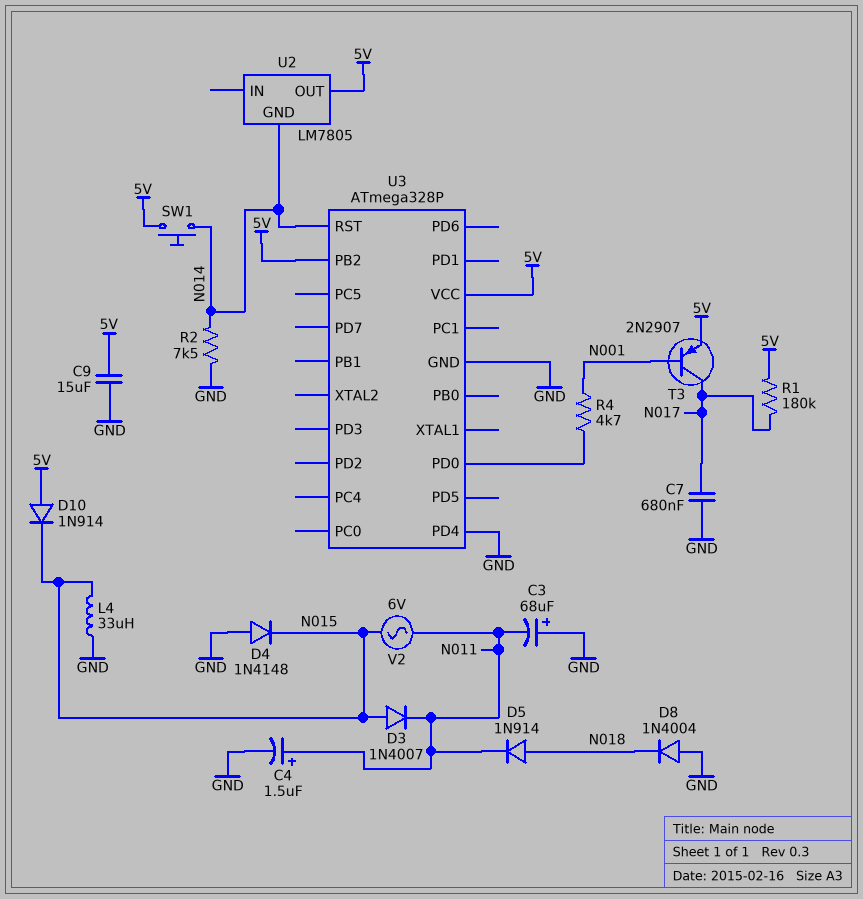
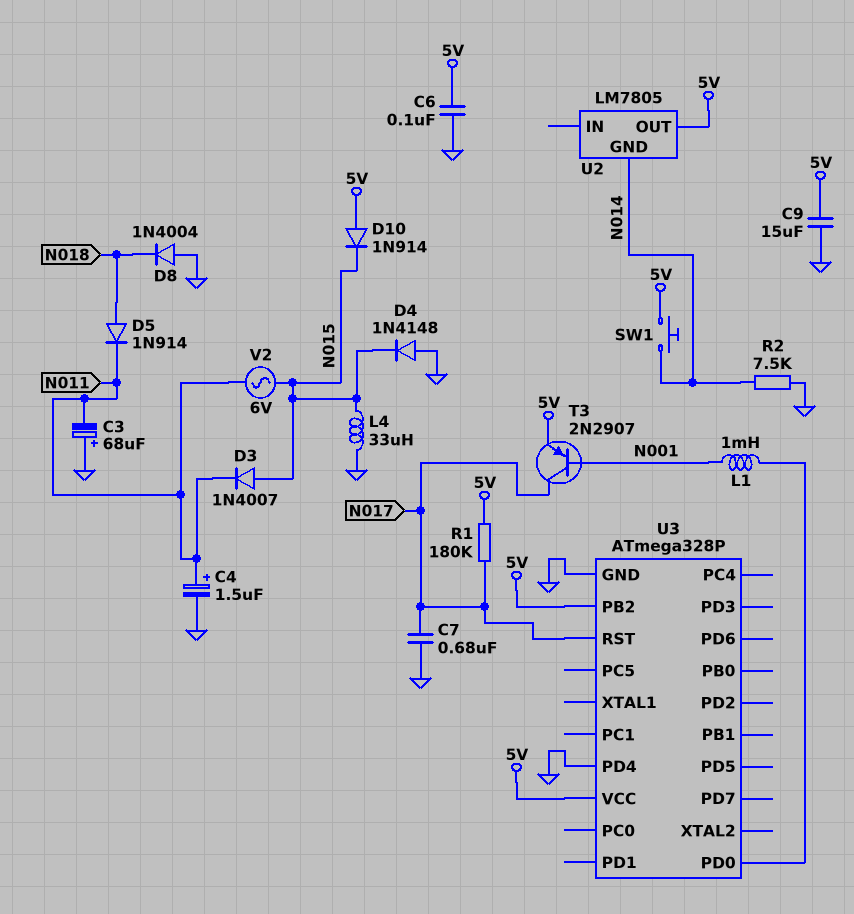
C6: none -> 100nF (5V, GND)
L1: none -> 1mH (N001, U3/PD0)
R4: 4.7k (N001, U3/PD0) -> none
U3 pin RST: N014 -> N017

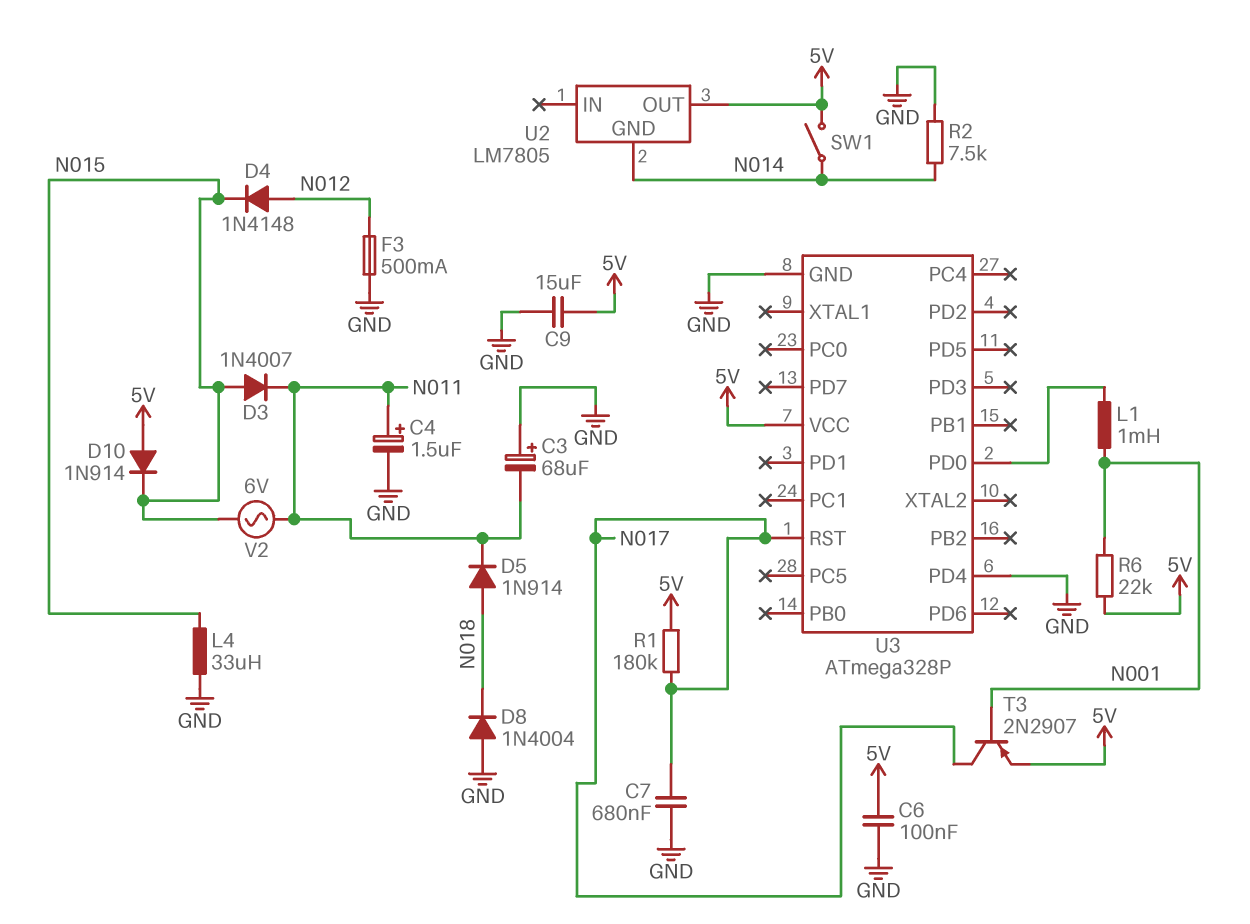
D4: diode 1N4148 (A GND, K N015) -> diode 1N4148 (A N012, K N015)
F3: none -> 500mA (GND, N012)
R6: none -> 22k (5V, N001)
SW1: button (5V, N014) -> switch (5V, N014)
U3 pin PB2: 5V -> none

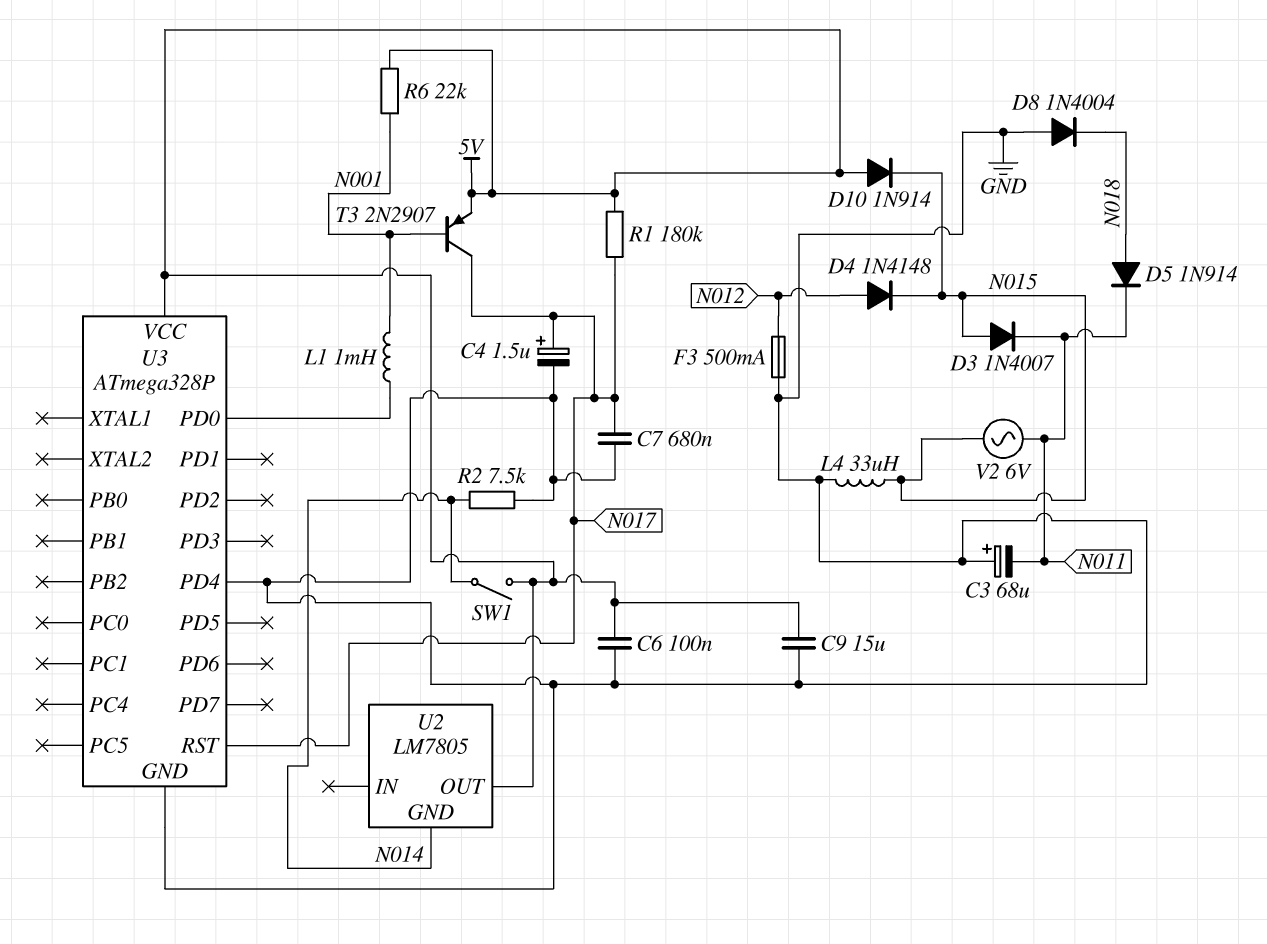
C4: 1.5uF (plus N011, minus GND) -> 1.5uF (plus N017, minus GND)

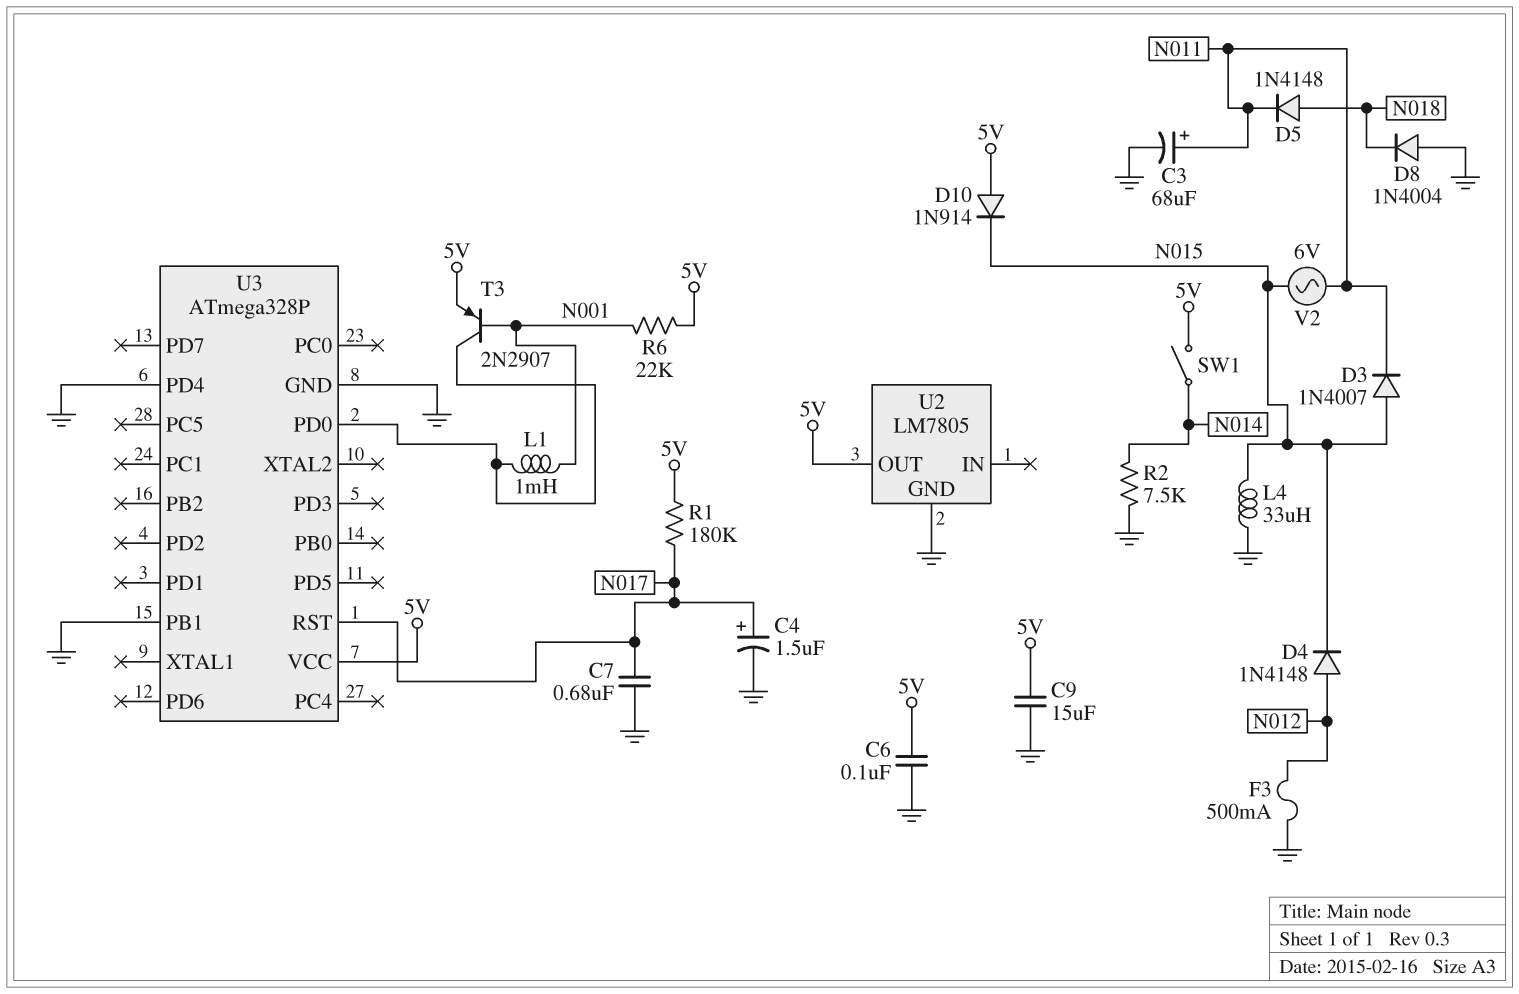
C3: 68uF (plus GND, minus N011) -> 68uF (plus N011, minus GND)
D5: diode 1N914 (A N018, K N011) -> diode 1N4148 (A N018, K N011)
T3: PNP 2N2907 (B N001, C N017, E 5V) -> PNP 2N2907 (B N001, C U3/PD0, E 5V)
U2 pin GND: N014 -> GND
U3 pin PB1: none -> GND

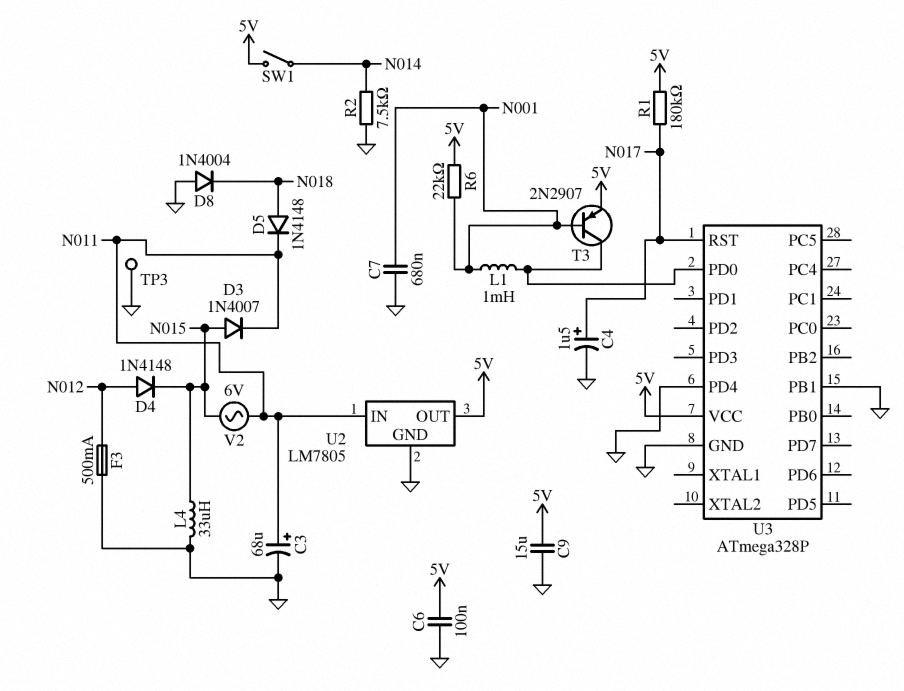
C7: 680nF (GND, N017) -> 680nF (GND, N001)
D10: diode 1N914 (A 5V, K N015) -> none
TP3: none -> test point (GND)
U2 pin IN: none -> N011

